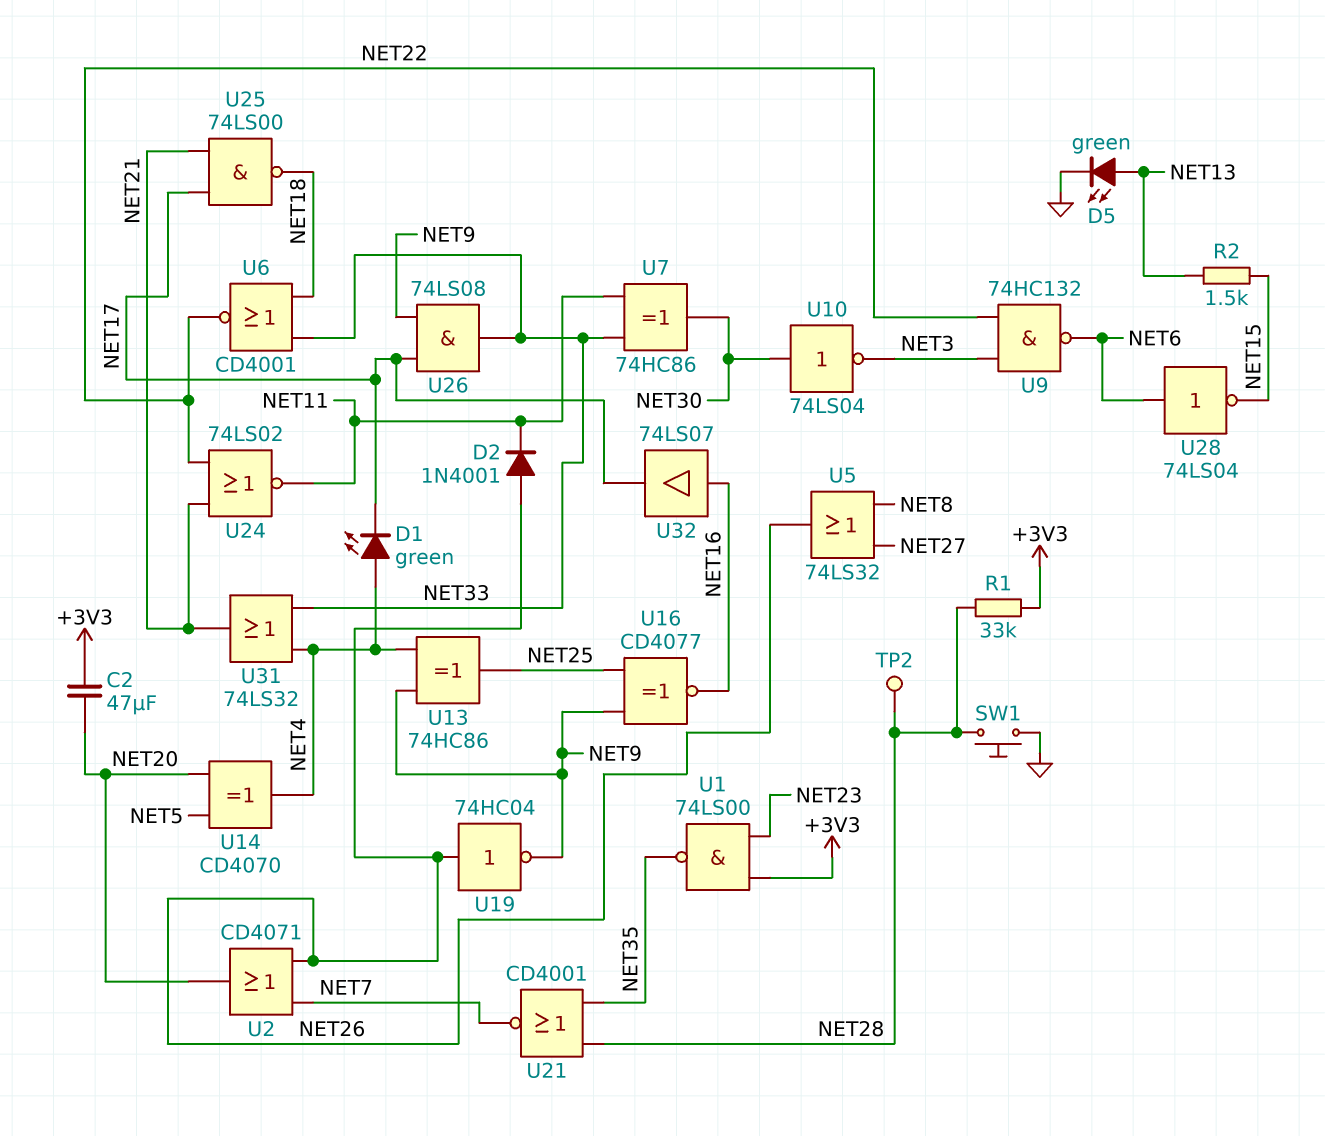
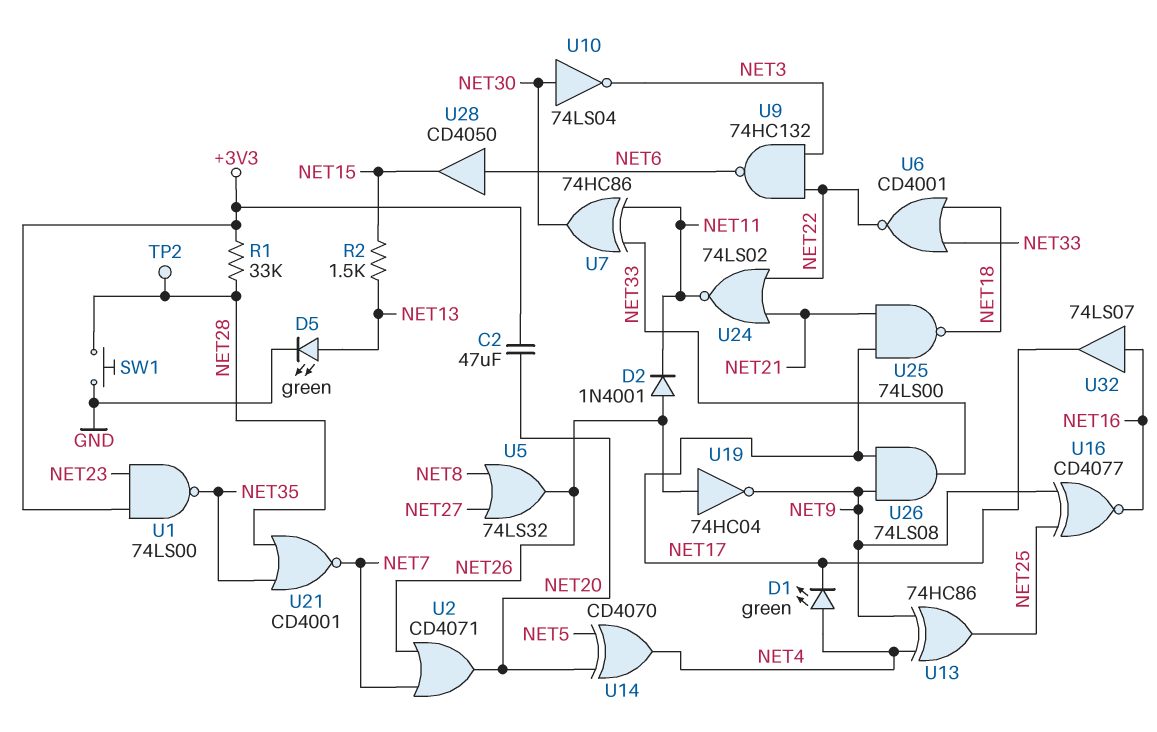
U28: NOT 74LS04 (in NET6, out NET15) -> buffer CD4050 (in NET6, out NET15)
U31: OR 74LS32 (in NET4, in NET33, out NET21) -> none

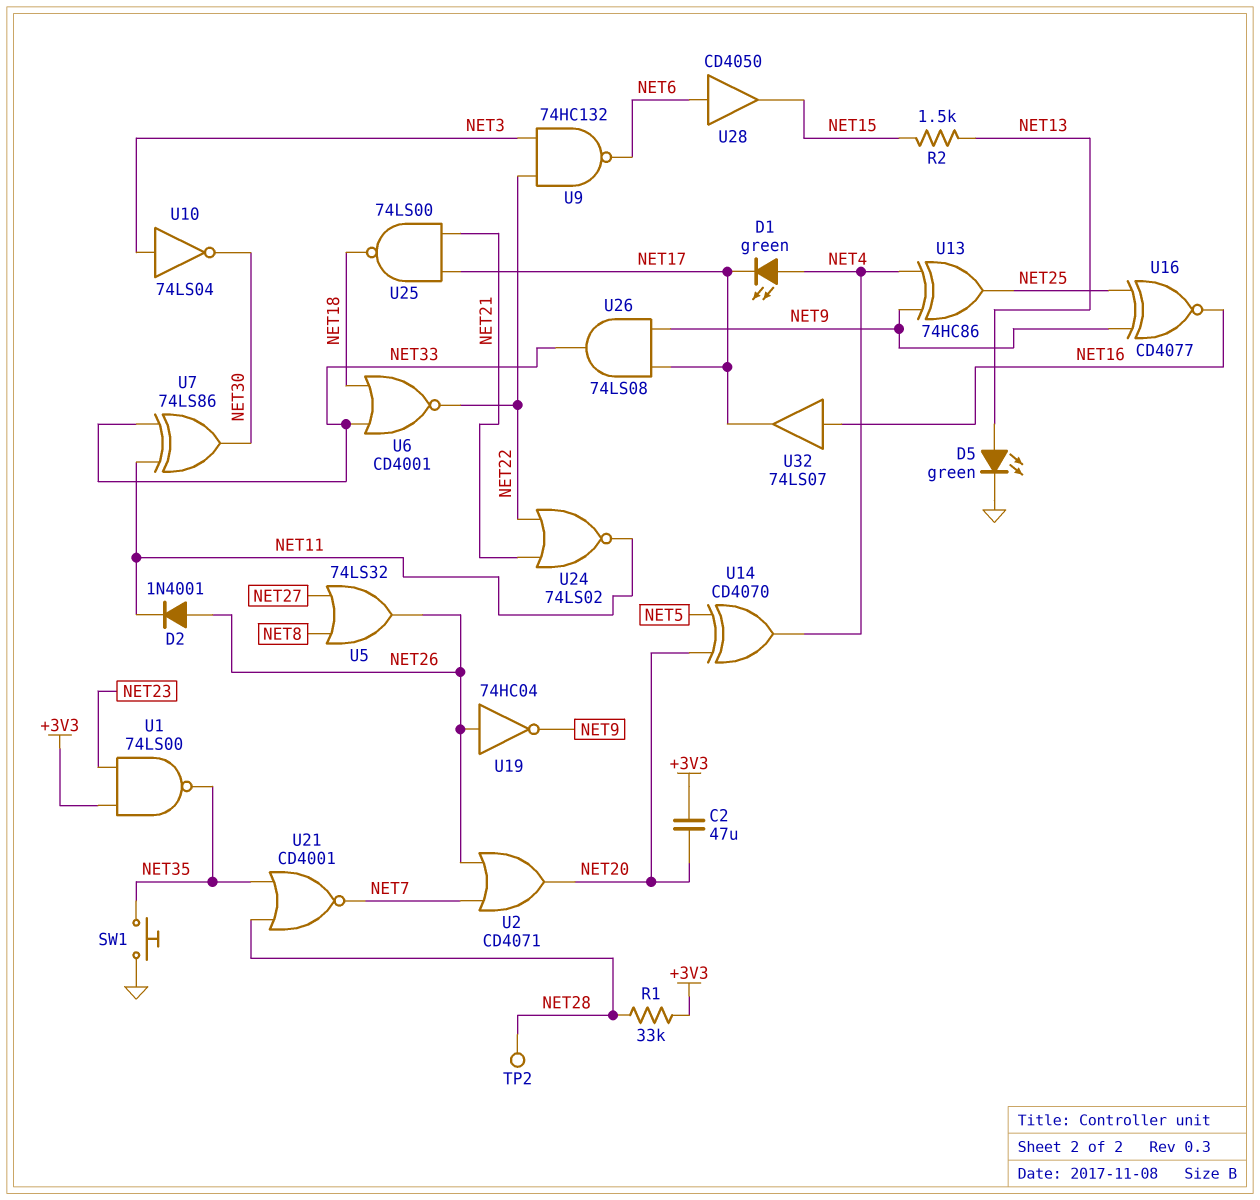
SW1: button (GND, NET28) -> button (GND, NET35)
U7: XOR 74HC86 (in NET11, in NET33, out NET30) -> XOR 74LS86 (in NET11, in NET33, out NET30)
U10: NOT 74LS04 (in NET30, out NET3) -> NOT 74LS04 (in NET3, out NET30)

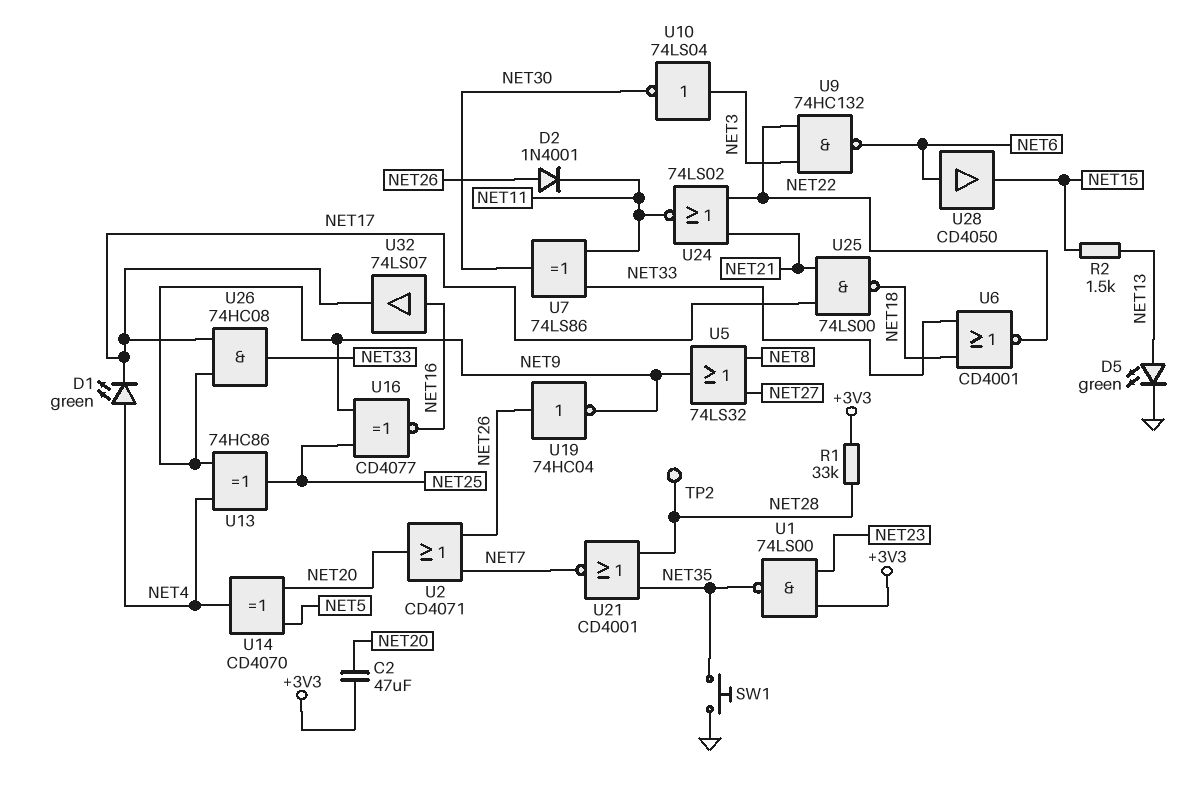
U5: OR 74LS32 (in NET8, in NET27, out NET26) -> OR 74LS32 (in NET8, in NET27, out NET9)
U26: AND 74LS08 (in NET9, in NET17, out NET33) -> AND 74HC08 (in NET9, in NET17, out NET33)

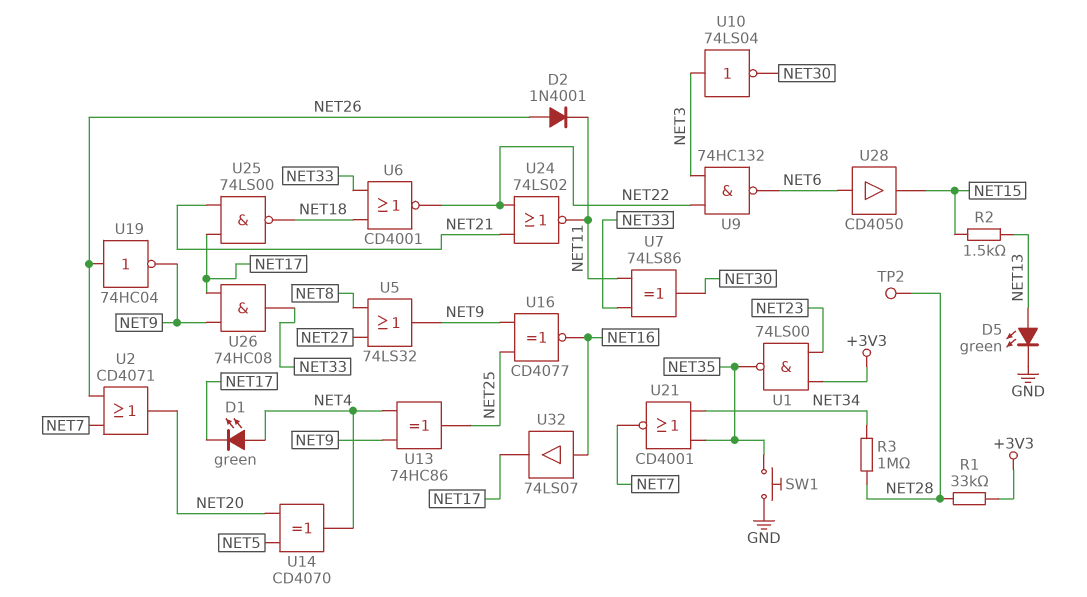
C2: 47uF (+3V3, NET20) -> none
R3: none -> 1M (NET28, NET34)
U21: NOR CD4001 (in NET28, in NET35, out NET7) -> NOR CD4001 (in NET34, in NET35, out NET7)

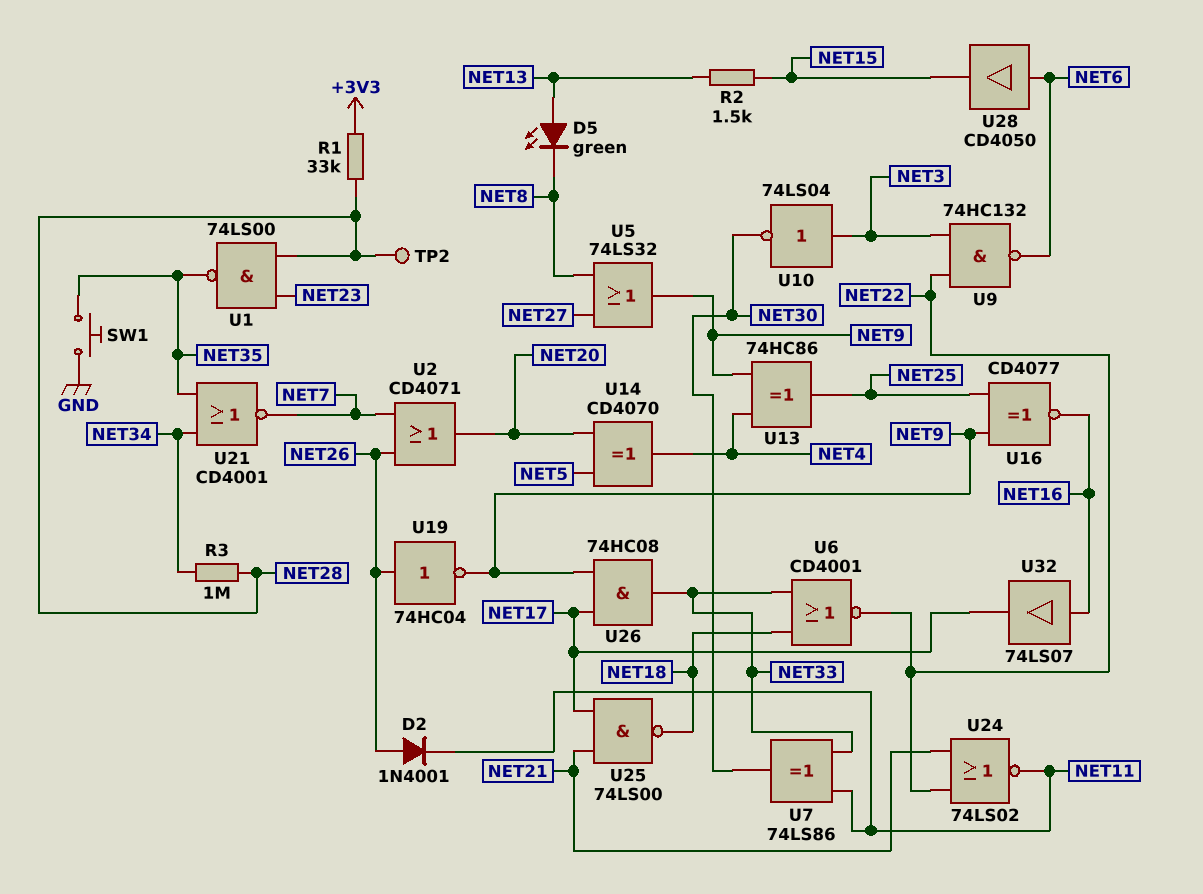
D1: LED green (A NET4, K NET17) -> none
D5: LED green (A NET13, K GND) -> LED green (A NET13, K NET8)
U1: NAND 74LS00 (in +3V3, in NET23, out NET35) -> NAND 74LS00 (in NET23, in NET28, out NET35)

